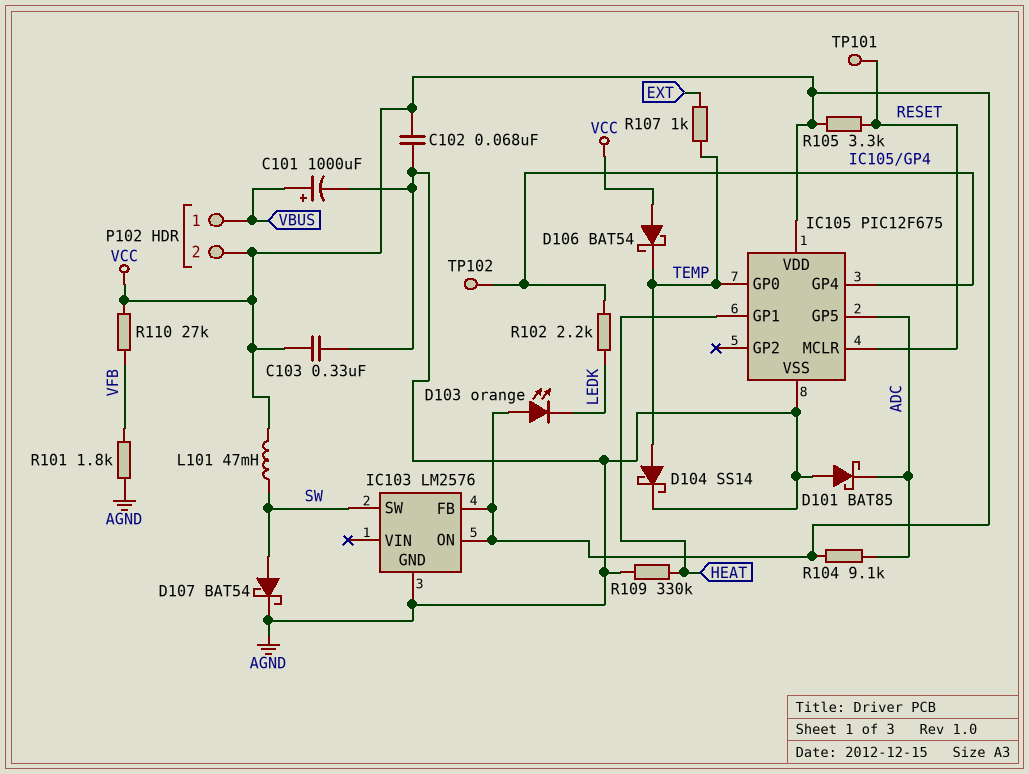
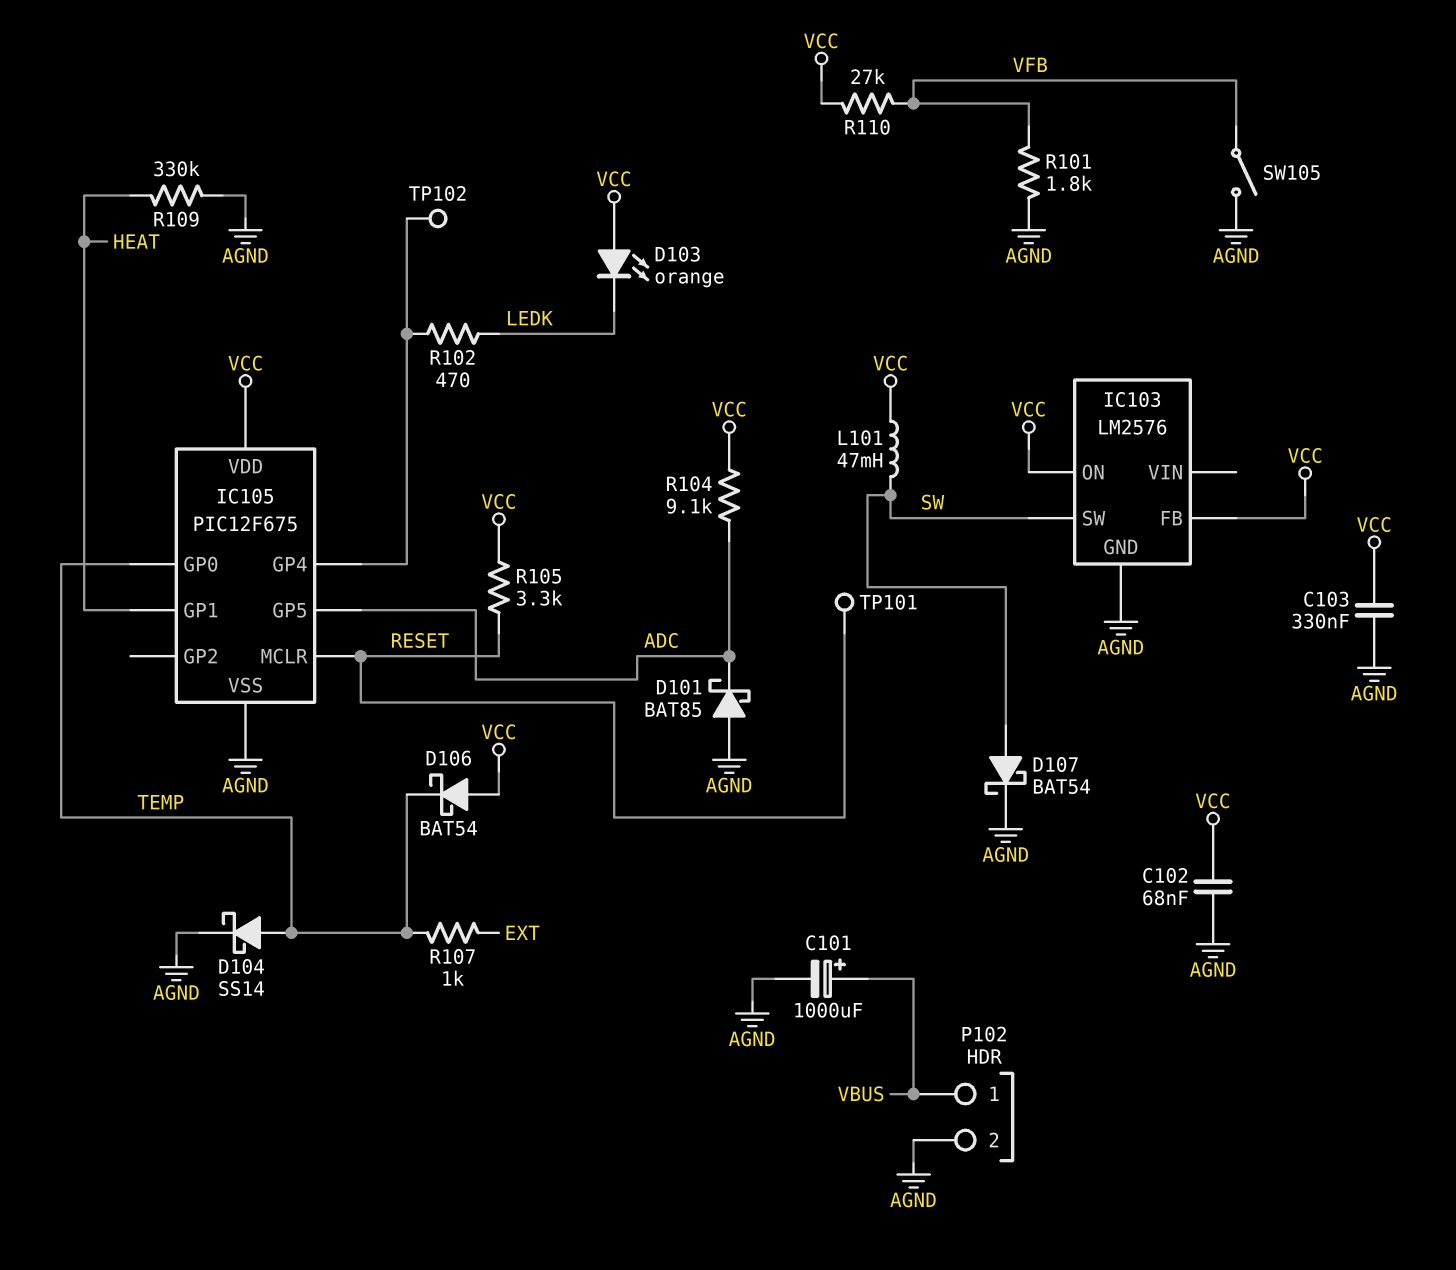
P102 pin 2: VCC -> AGND
R102: 2.2k (IC105/GP4, LEDK) -> 470 (IC105/GP4, LEDK)
SW105: none -> switch (AGND, VFB)

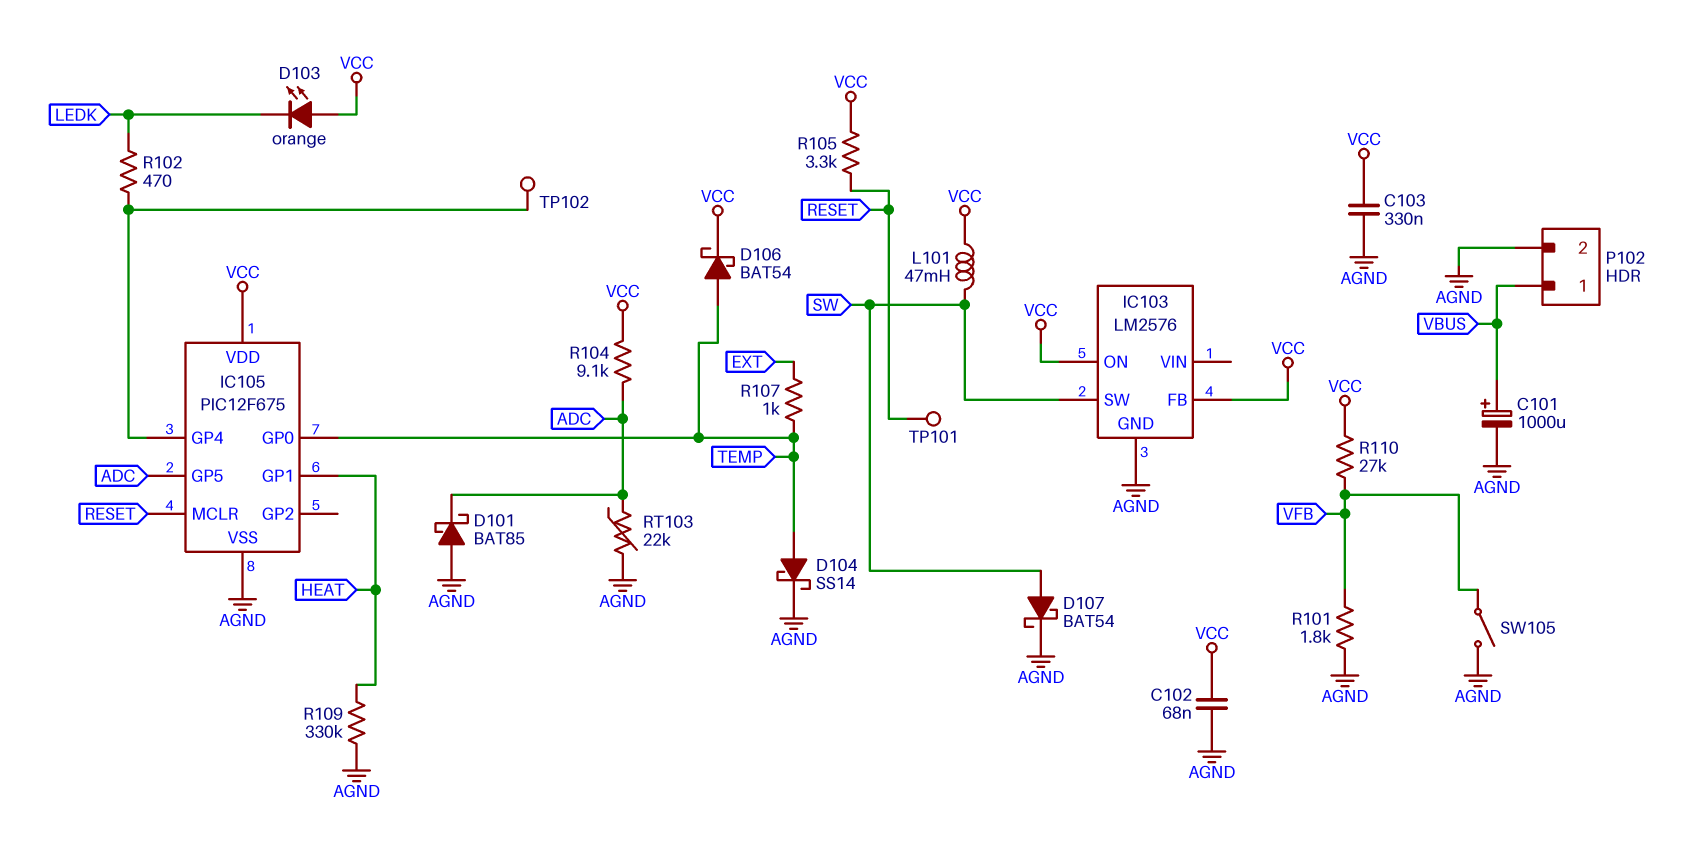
D106: schottky BAT54 (A VCC, K TEMP) -> schottky BAT54 (A TEMP, K VCC)
RT103: none -> 22k (ADC, AGND)

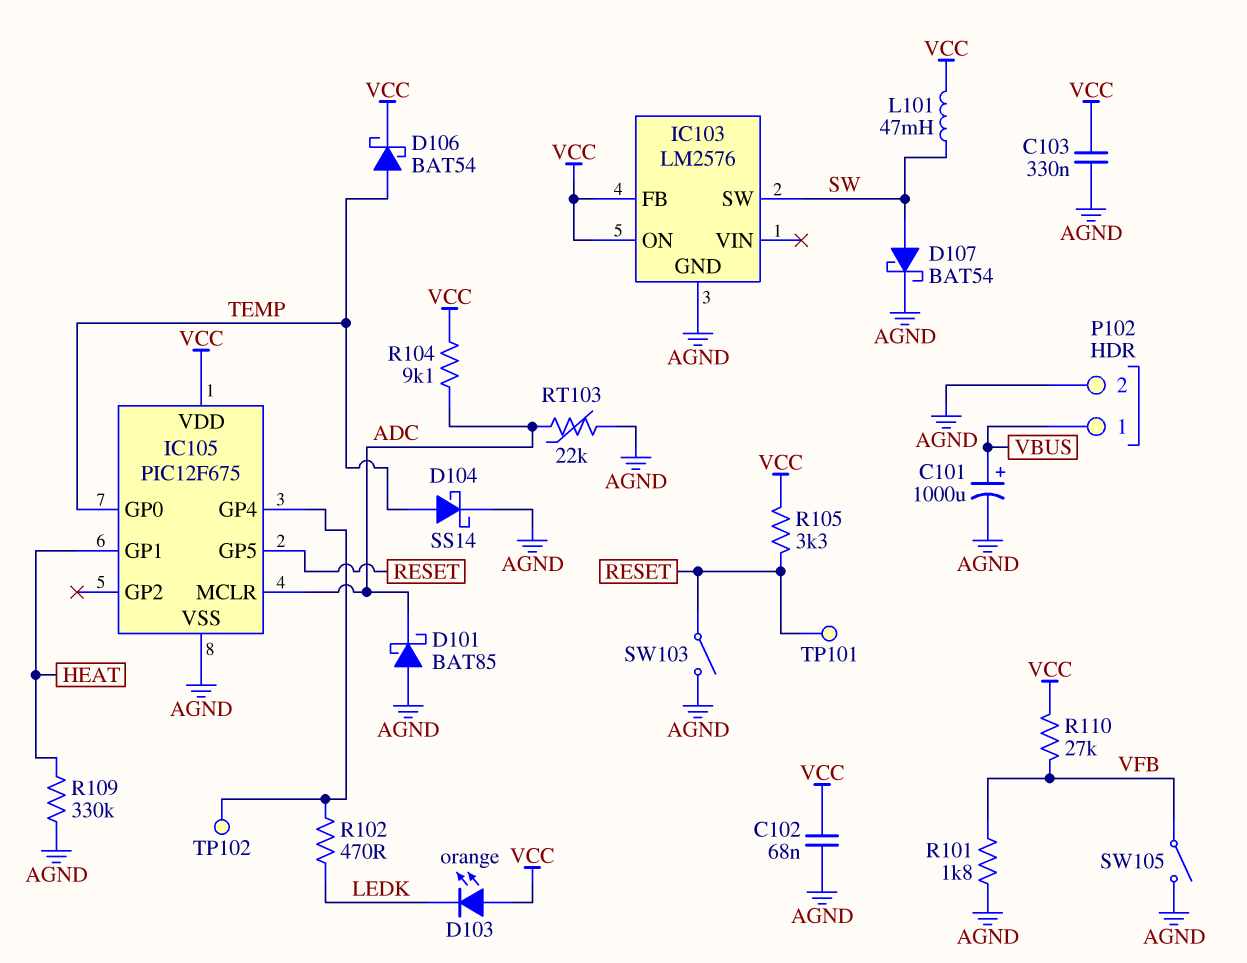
IC105 pin GP5: ADC -> RESET
IC105 pin MCLR: RESET -> ADC
R107: 1k (EXT, TEMP) -> none
SW103: none -> switch (AGND, RESET)

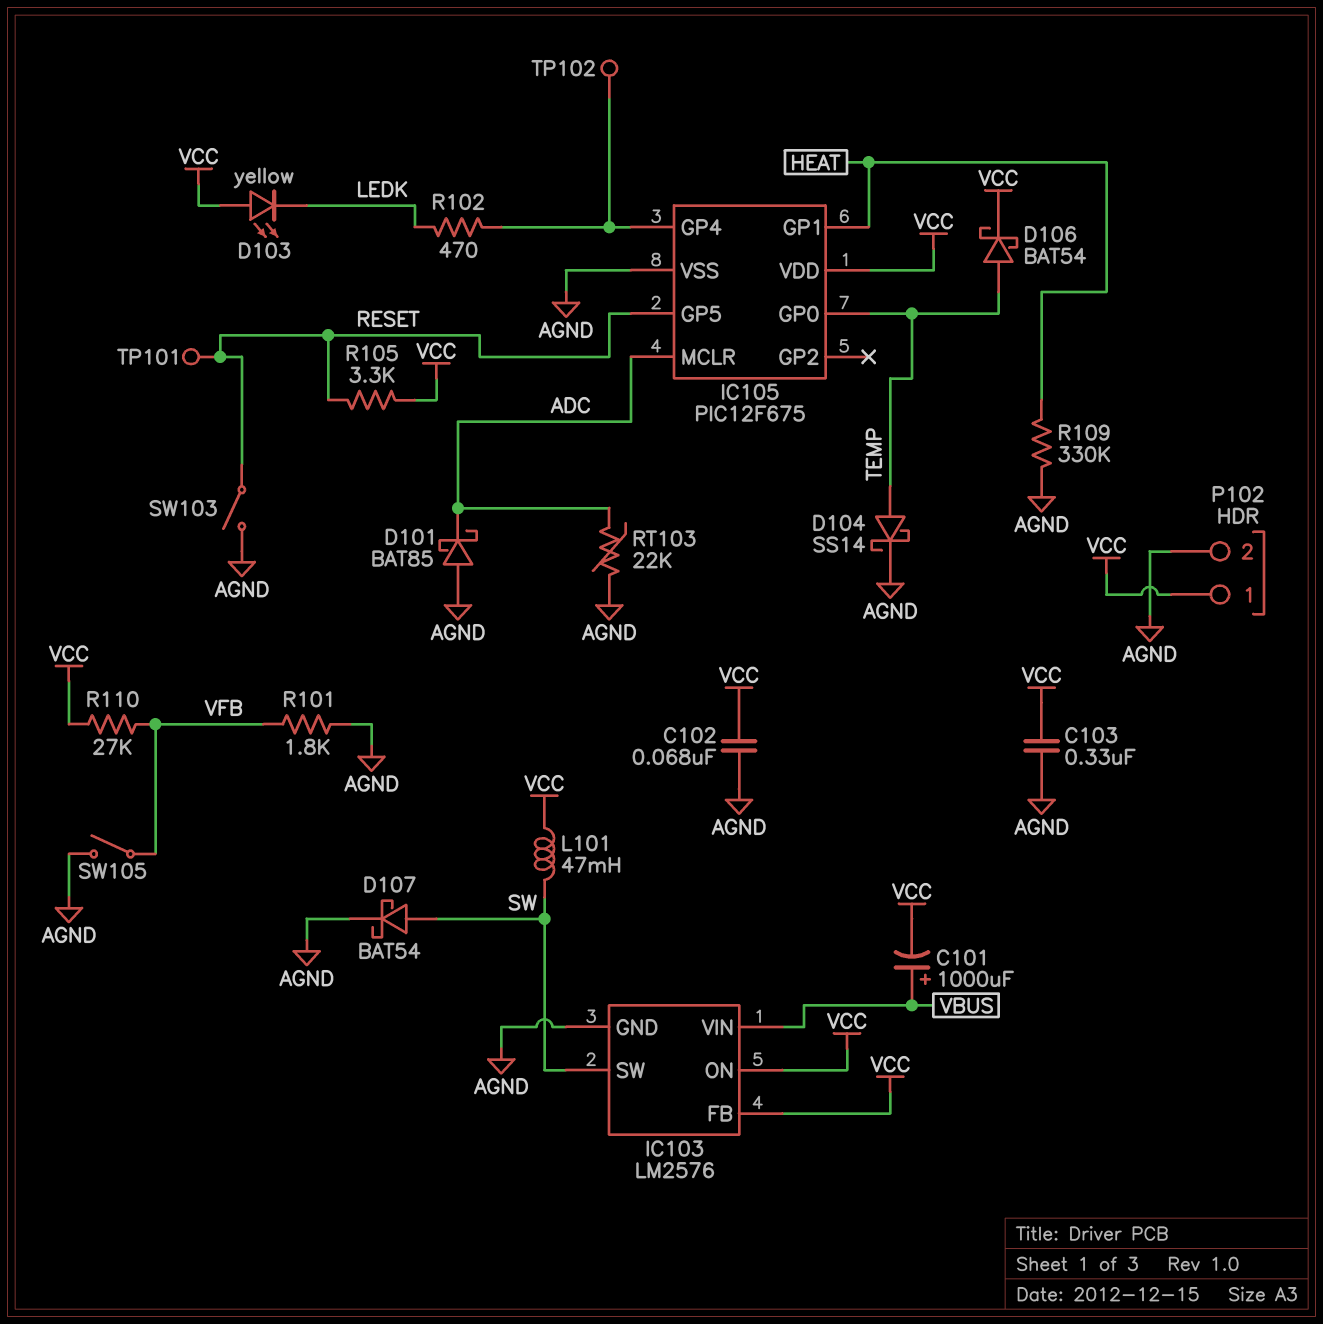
C101: 1000uF (plus VBUS, minus AGND) -> 1000uF (plus VBUS, minus VCC)
D103: LED orange (A VCC, K LEDK) -> LED yellow (A VCC, K LEDK)
IC103 pin VIN: none -> VBUS
P102 pin 1: VBUS -> VCC
R104: 9.1k (ADC, VCC) -> none

